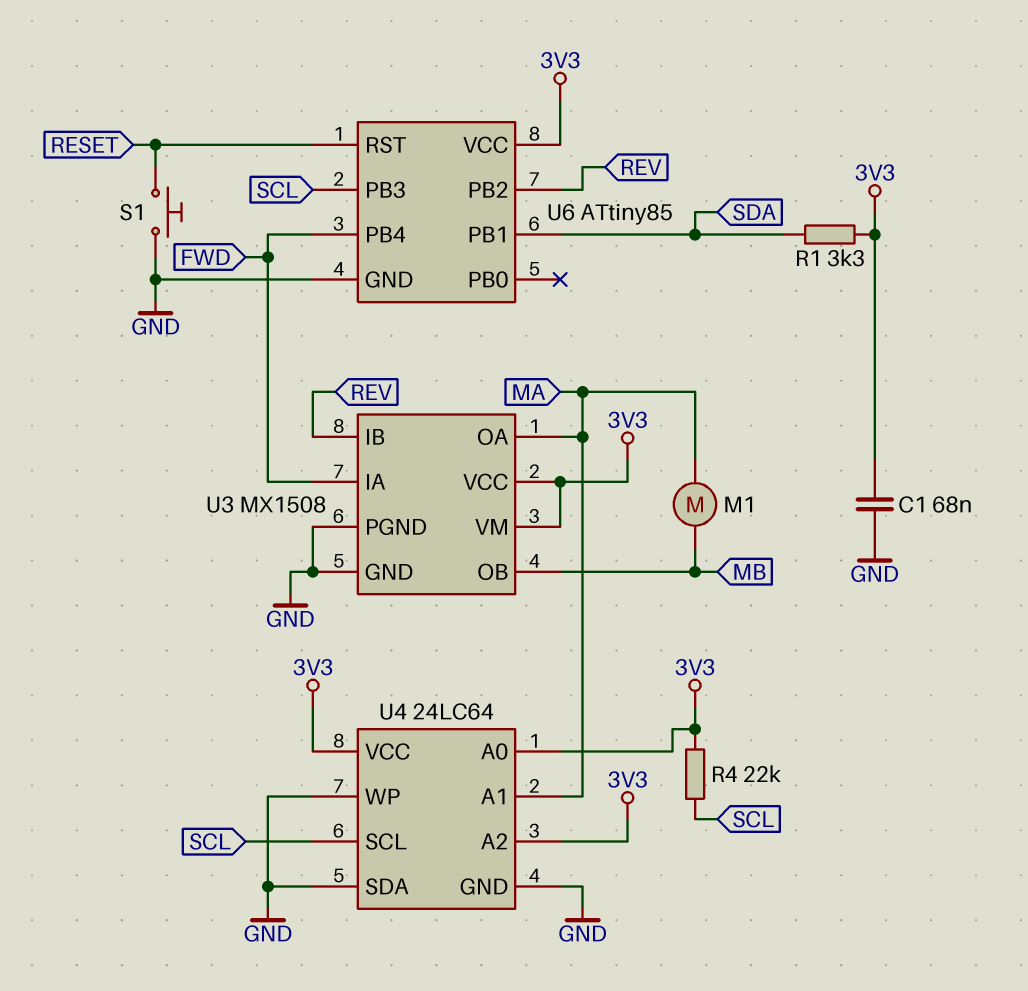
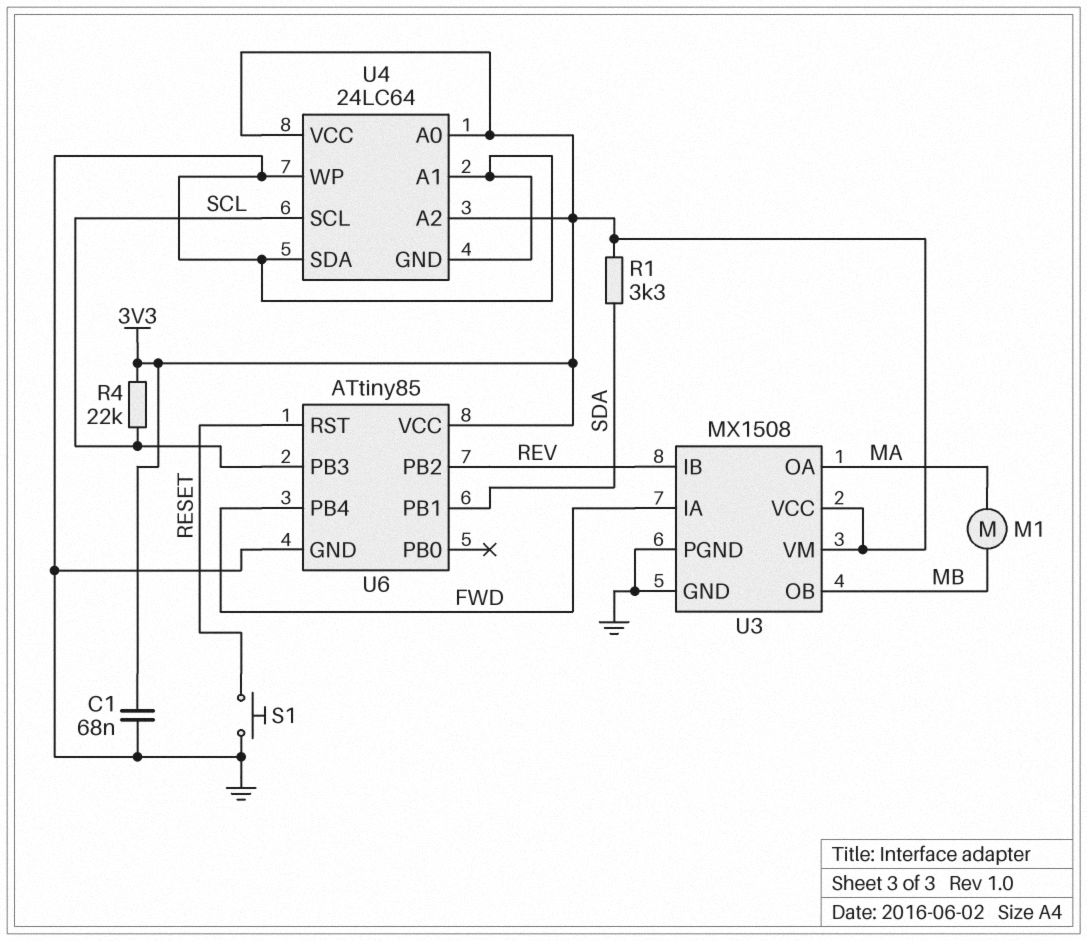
U4 pin A1: MA -> GND

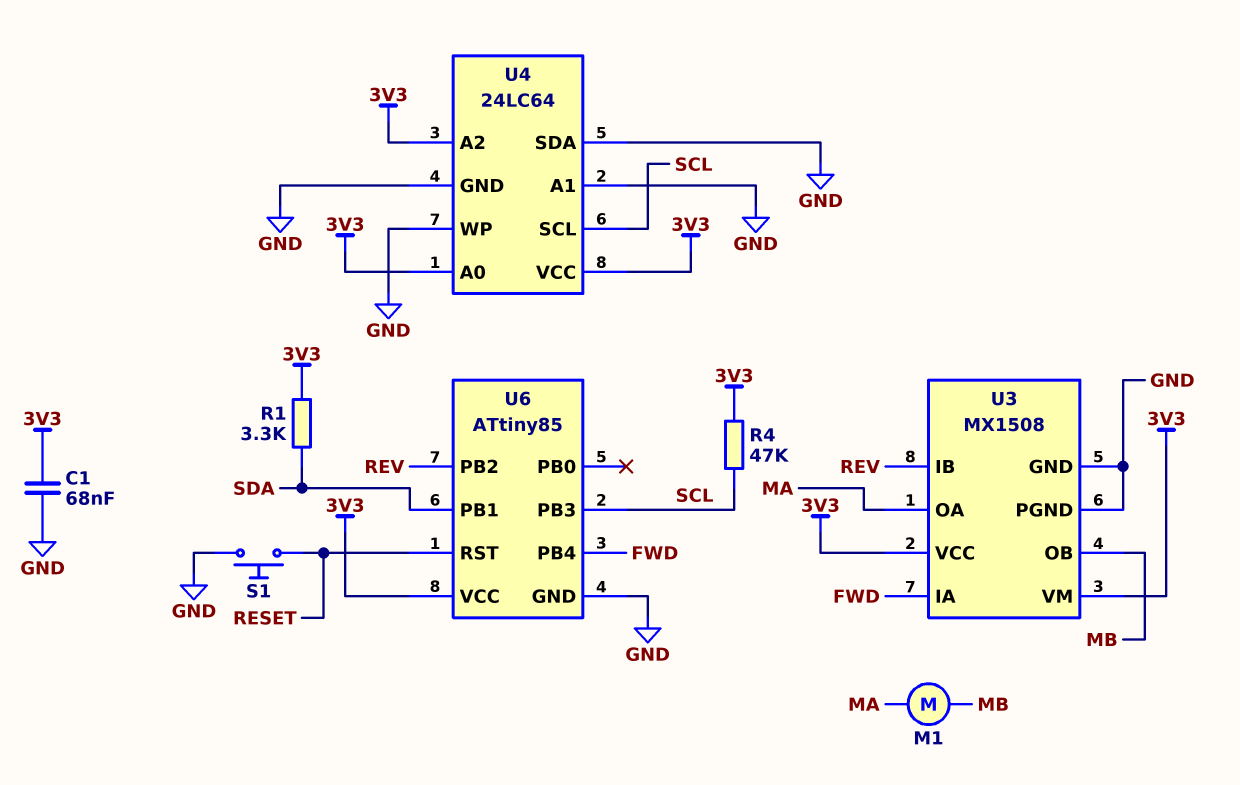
R4: 22k (3V3, SCL) -> 47k (3V3, SCL)

